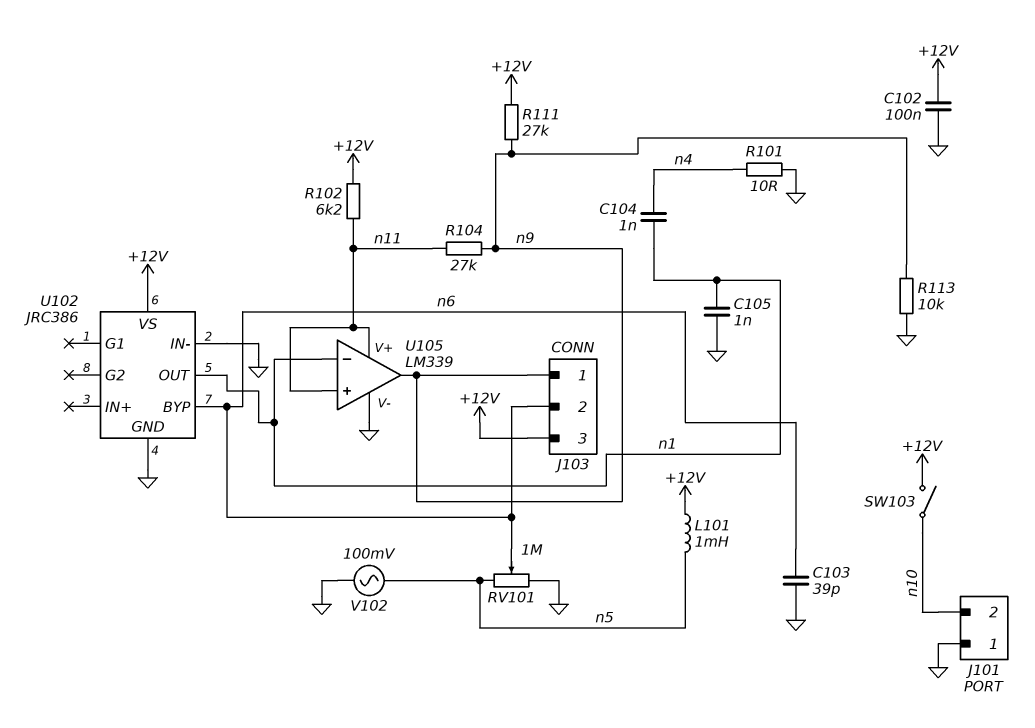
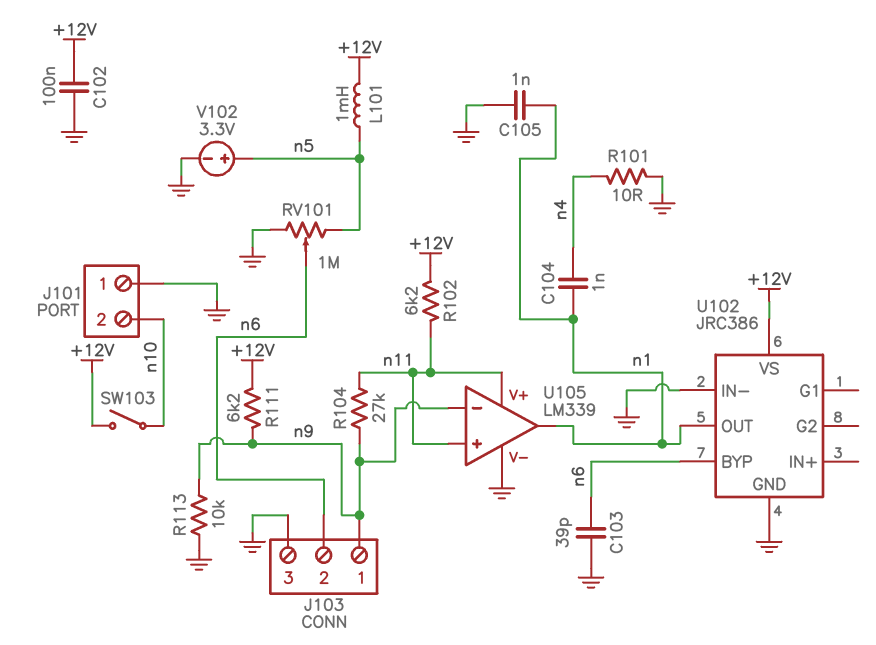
J103 pin 3: +12V -> GND
R111: 27k (+12V, n9) -> 6.2k (+12V, n9)
U105 pin in-: n1 -> n9
U105 pin out: n9 -> n1
V102: AC 100mV (GND, n5) -> 3.3V (plus n5, minus GND)

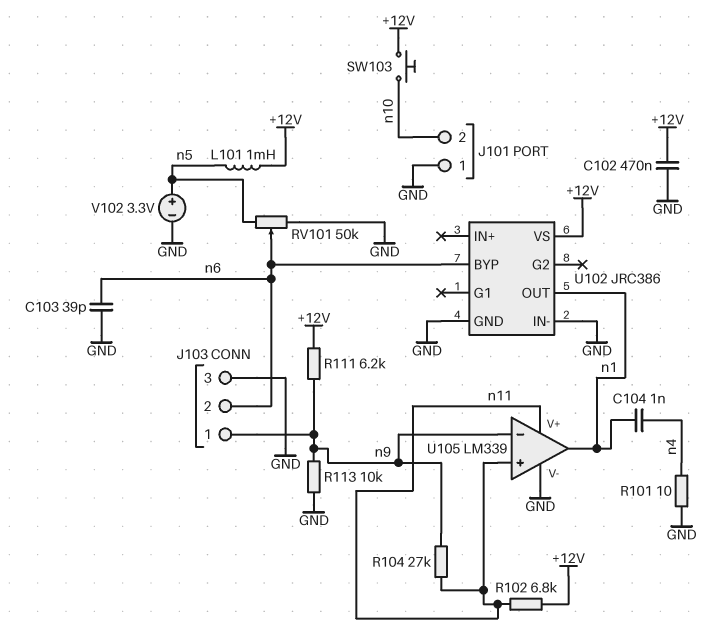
C102: 100nF (+12V, GND) -> 470nF (+12V, GND)
C105: 1nF (GND, n1) -> none
R102: 6.2k (+12V, n11) -> 6.8k (+12V, n11)
RV101: 1M (GND, n5, wiper n6) -> 50k (GND, n5, wiper n6)
SW103: switch (+12V, n10) -> button (+12V, n10)

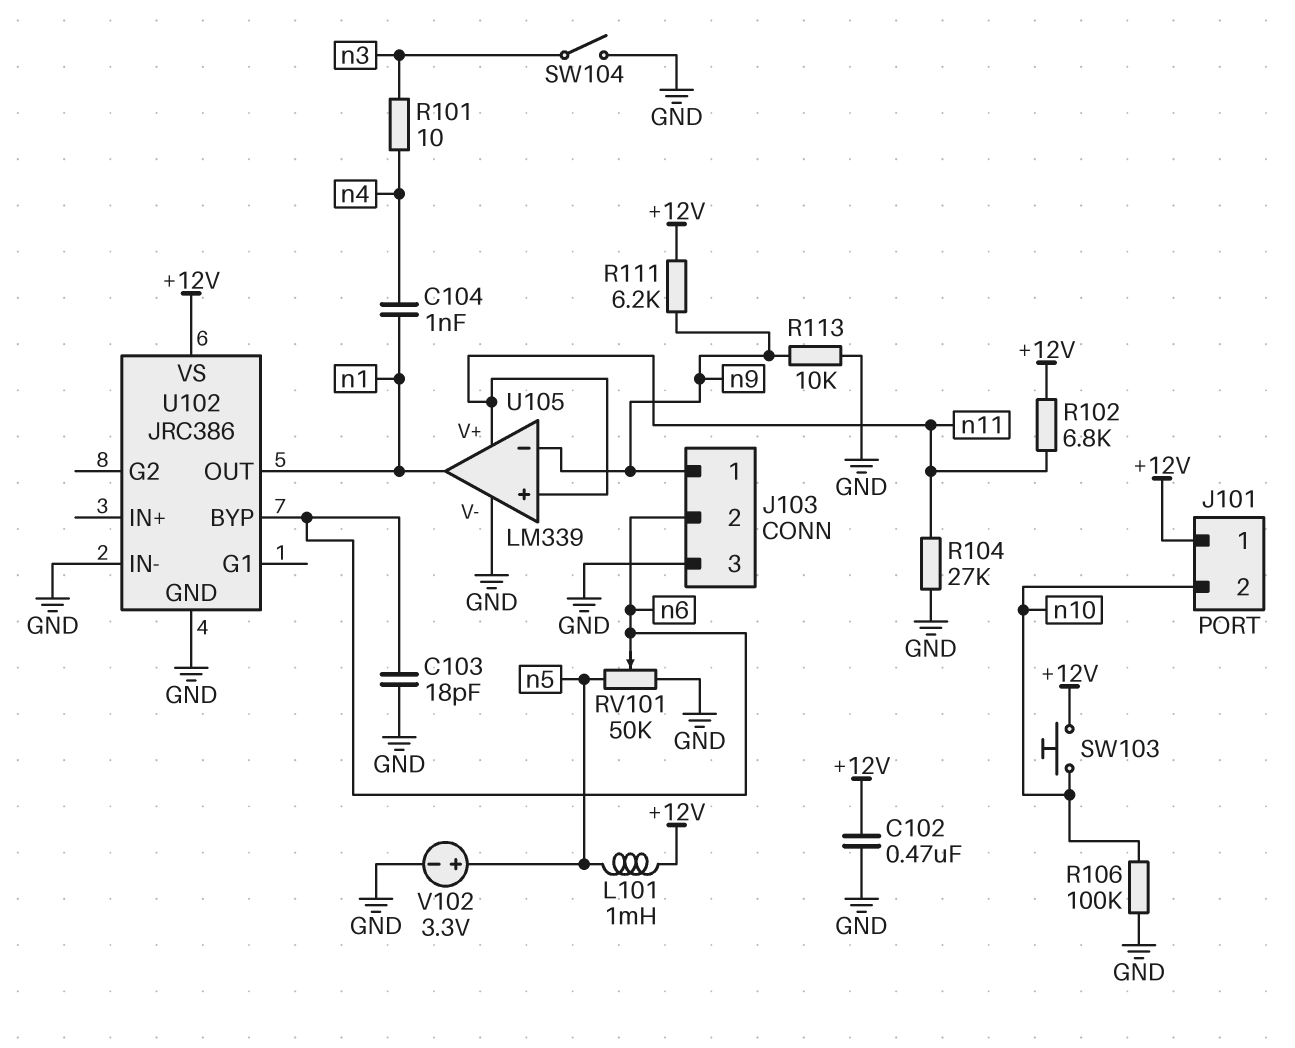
C103: 39pF (GND, n6) -> 18pF (GND, n6)
J101 pin 1: GND -> +12V
R101: 10 (GND, n4) -> 10 (n3, n4)
R104: 27k (n9, n11) -> 27k (GND, n11)
R106: none -> 100k (GND, n10)
SW104: none -> switch (GND, n3)

